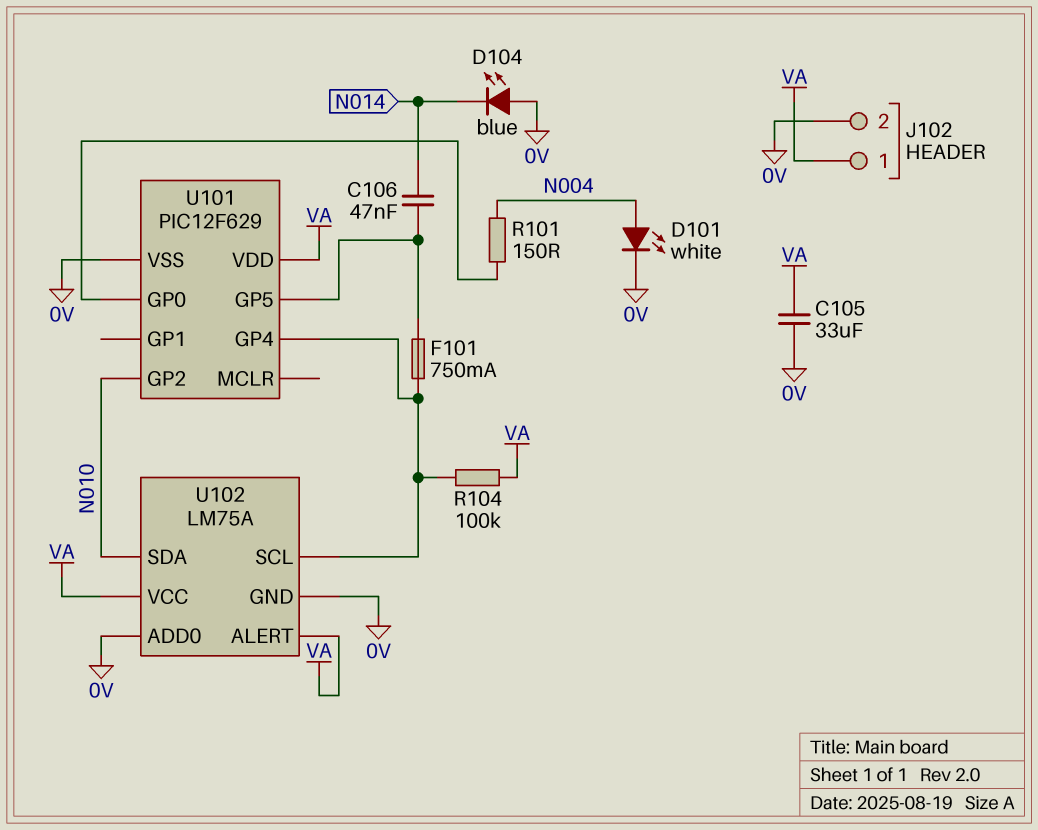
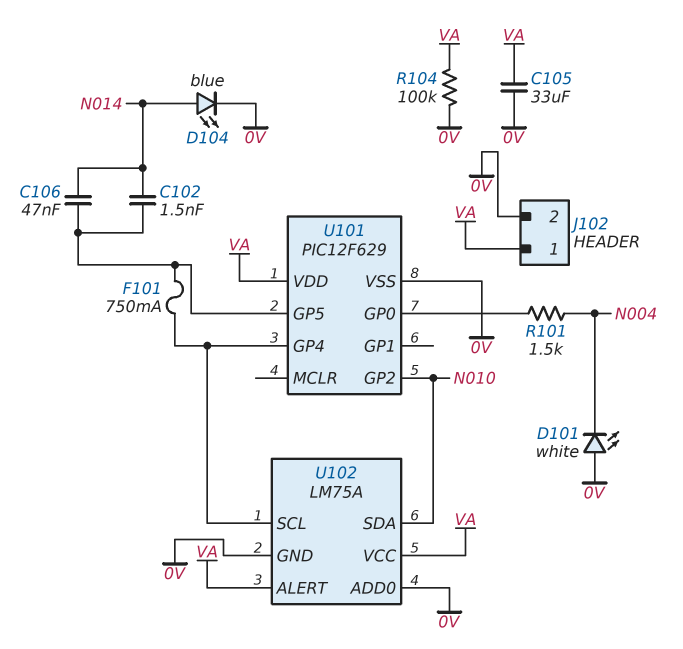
C102: none -> 1.5nF (N014, U101/GP5)
D101: LED white (A N004, K 0V) -> LED white (A 0V, K N004)
D104: LED blue (A 0V, K N014) -> LED blue (A N014, K 0V)
R101: 150 (N004, U101/GP0) -> 1.5k (N004, U101/GP0)
R104: 100k (U101/GP4, VA) -> 100k (0V, VA)

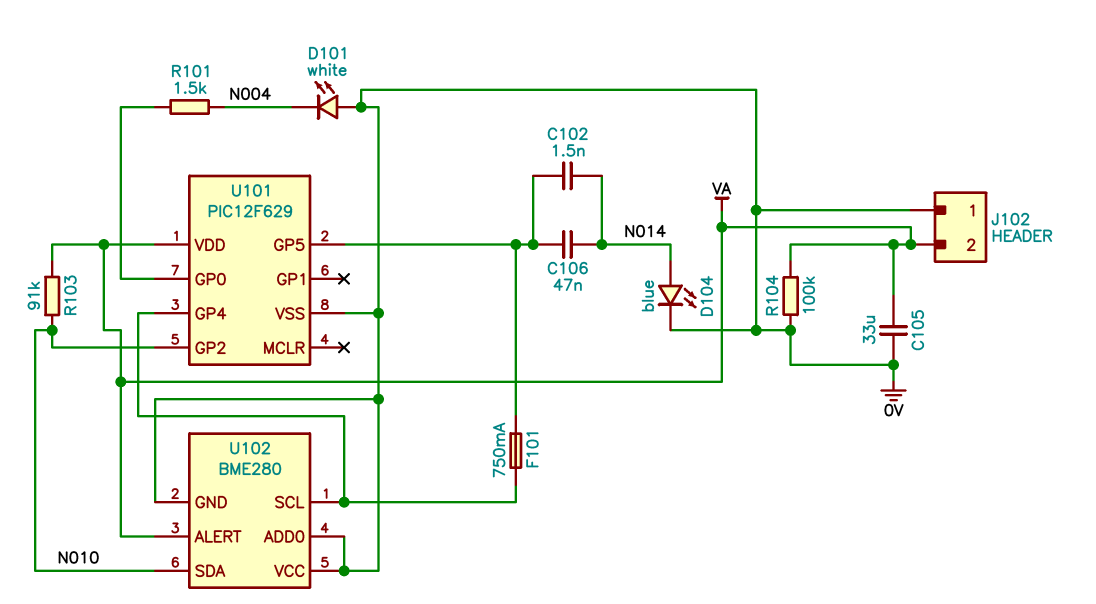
J102 pin 1: VA -> 0V
J102 pin 2: 0V -> VA
R103: none -> 91k (N010, VA)
U102: LM75A -> BME280
U102 pin VCC: VA -> 0V

